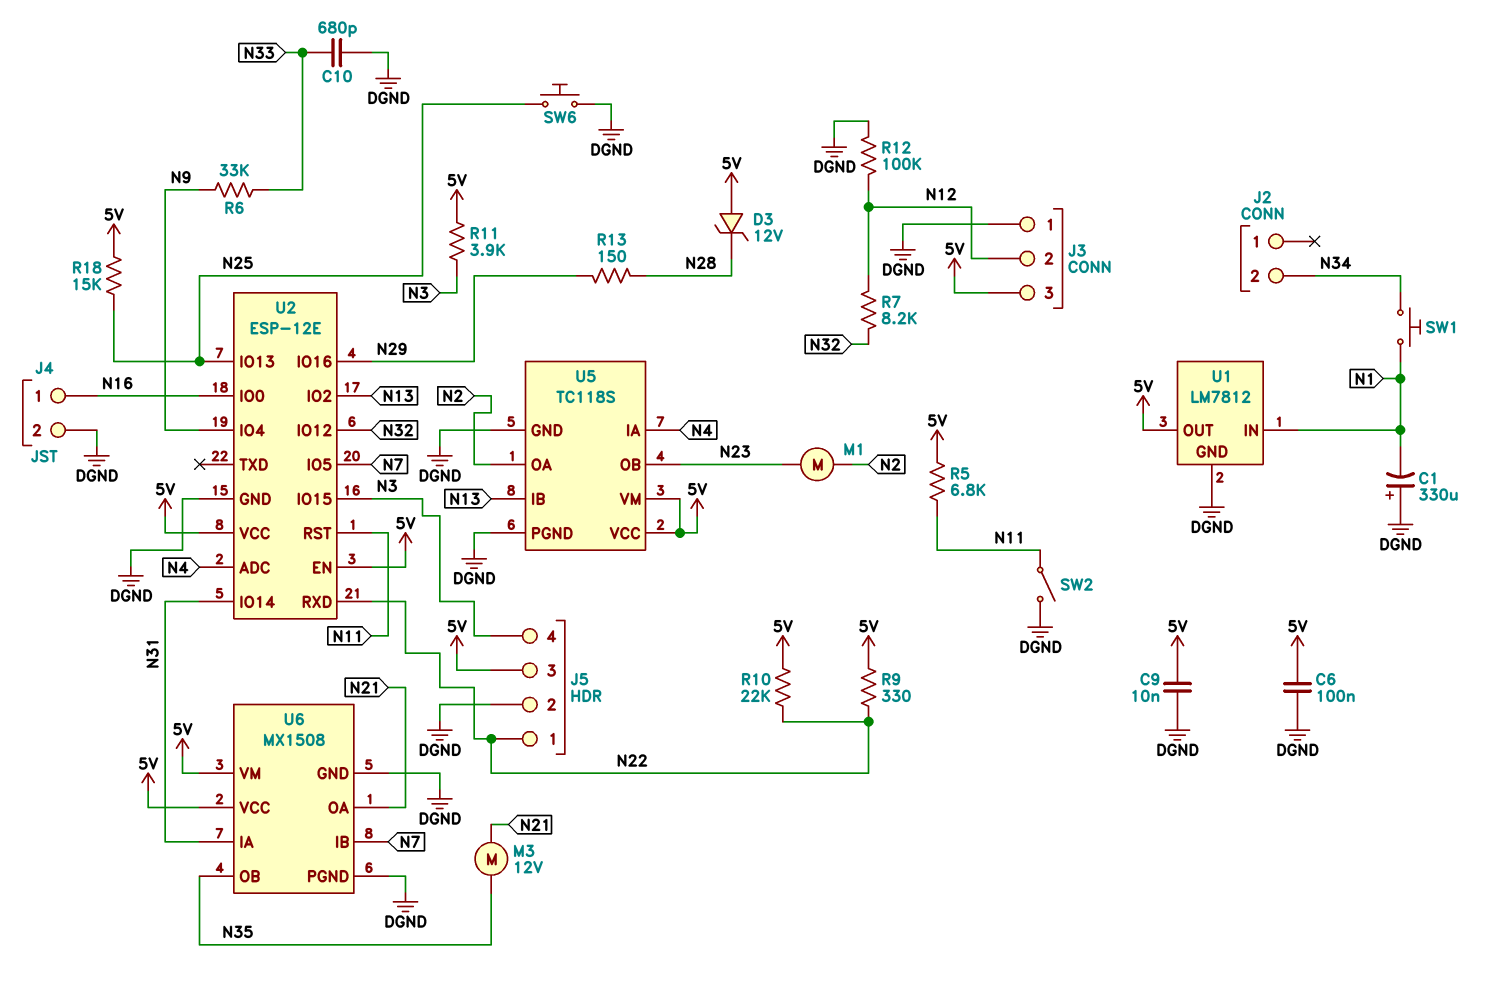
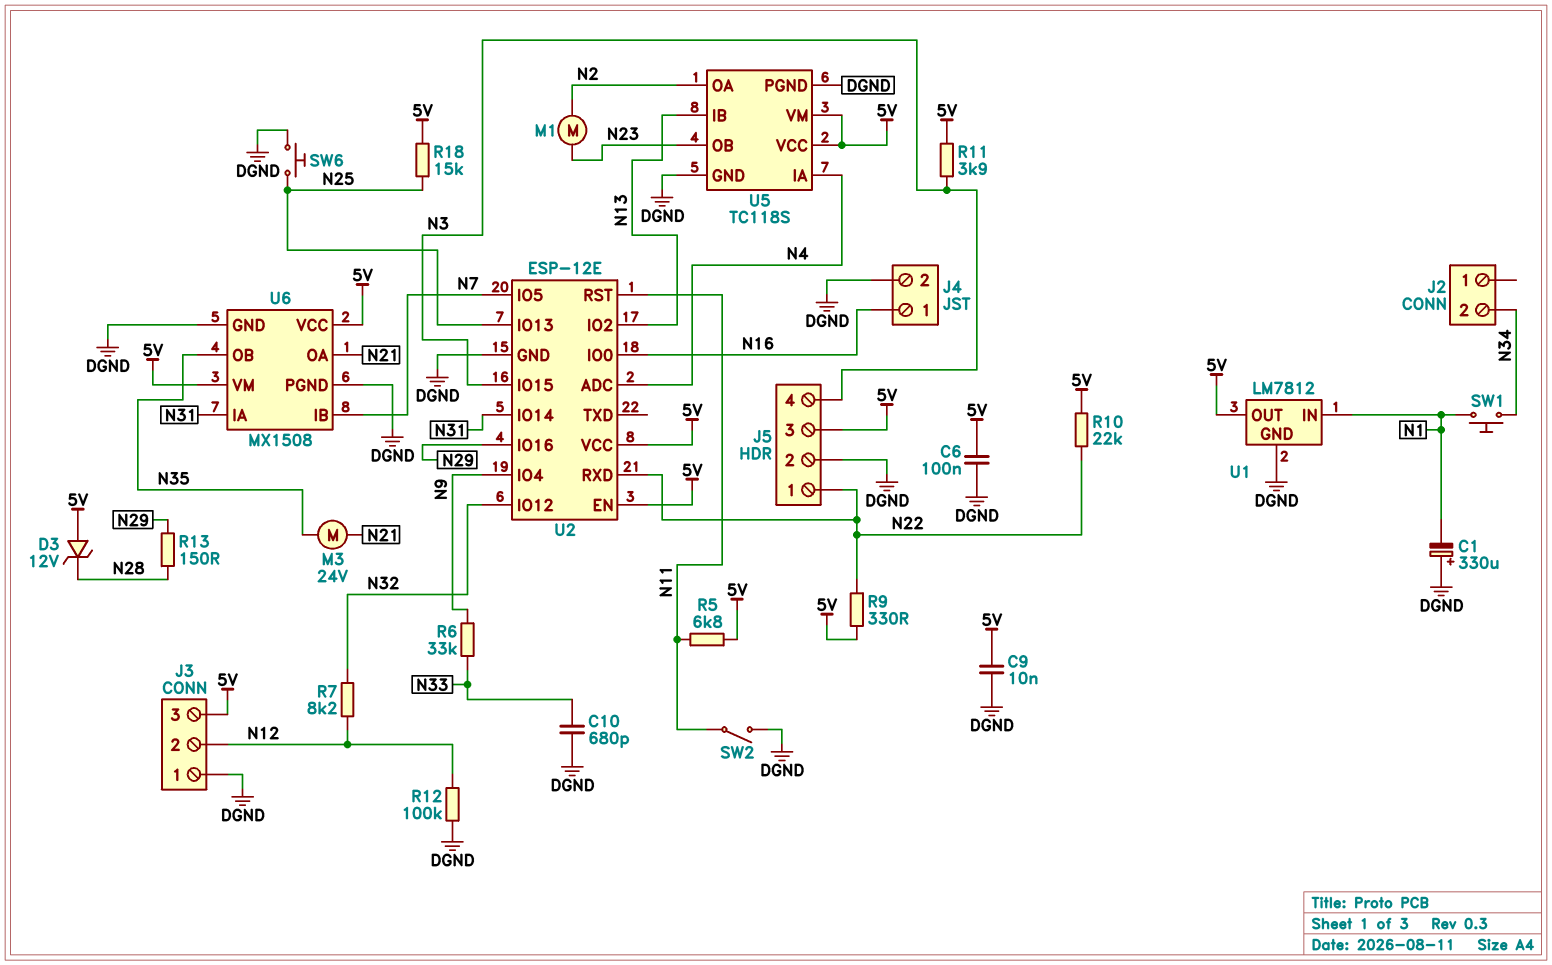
M3: motor 12V (N21, N35) -> motor 24V (N21, N35)

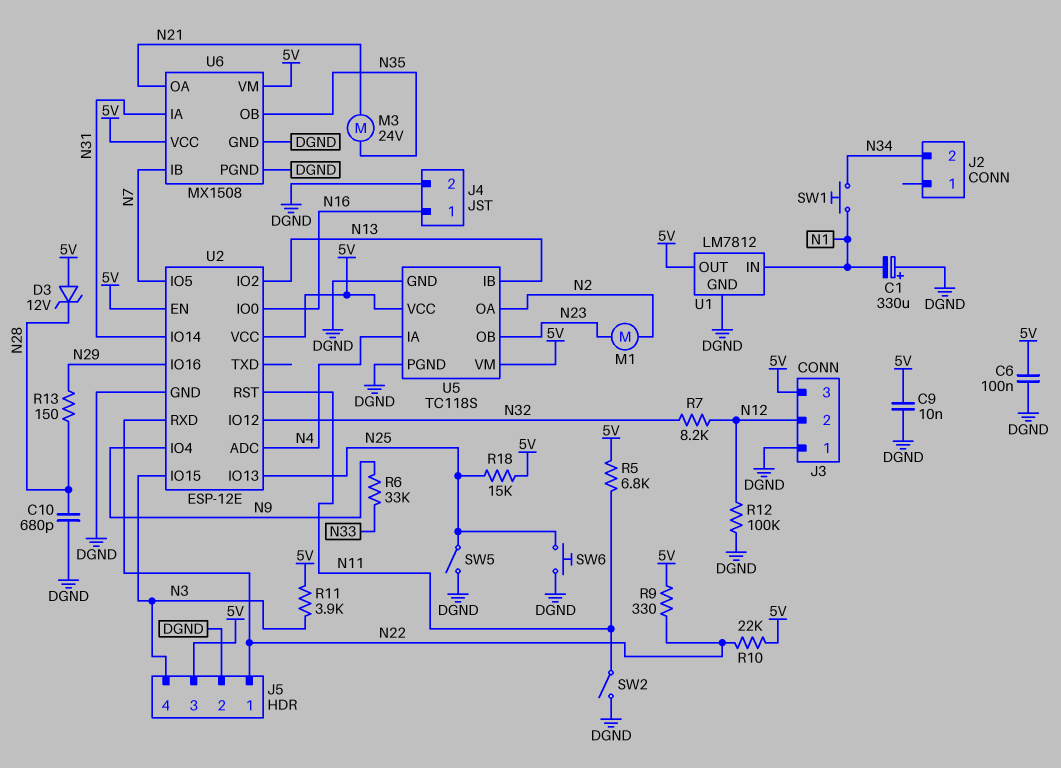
C10: 680pF (DGND, N33) -> 680pF (DGND, N28)
SW5: none -> switch (DGND, N25)

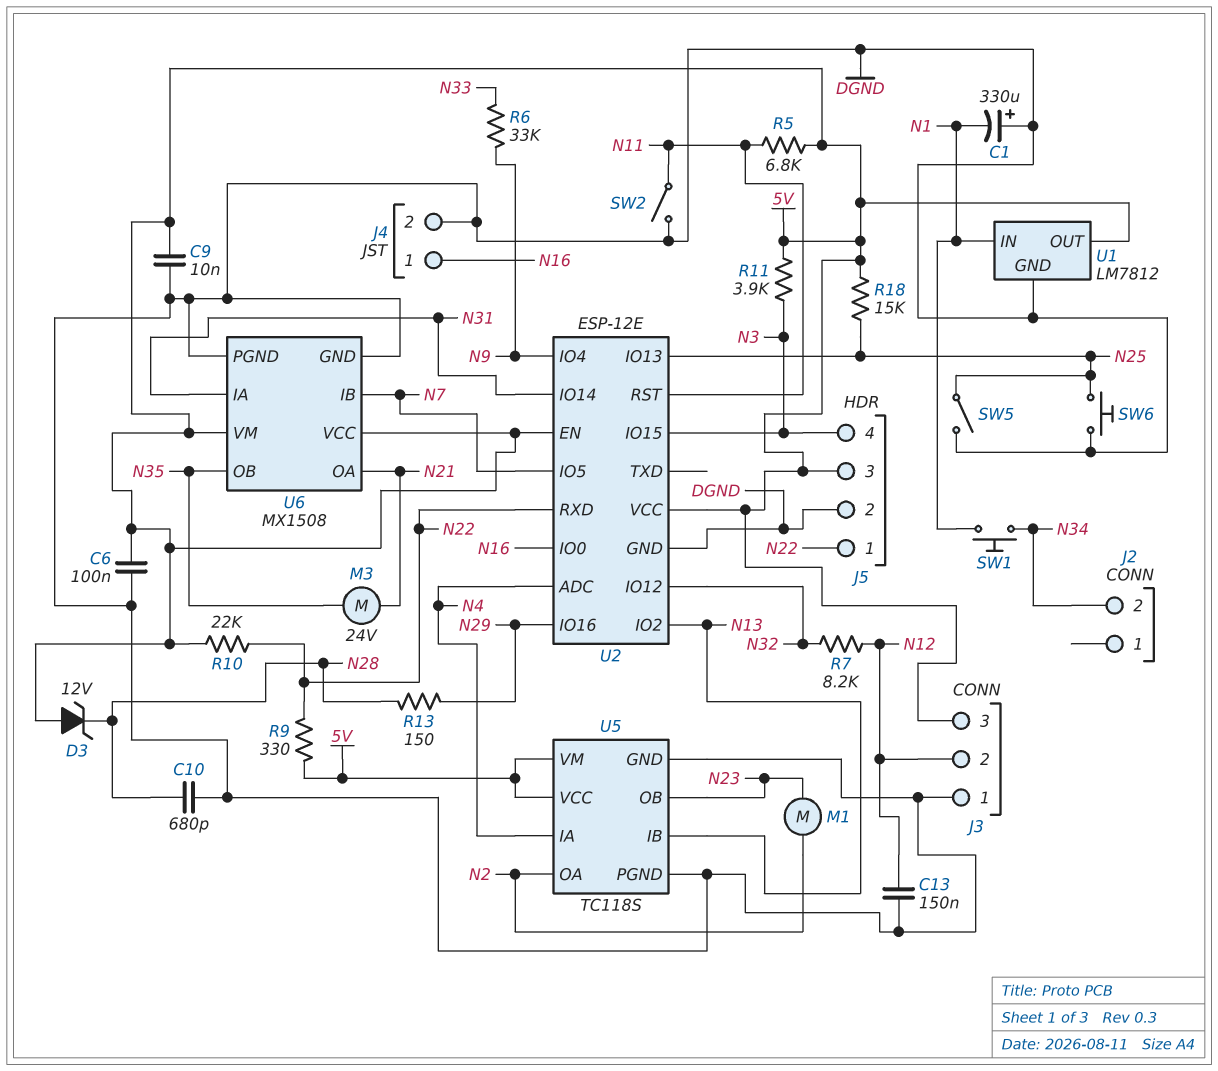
C13: none -> 150nF (DGND, N12)
R12: 100k (DGND, N12) -> none

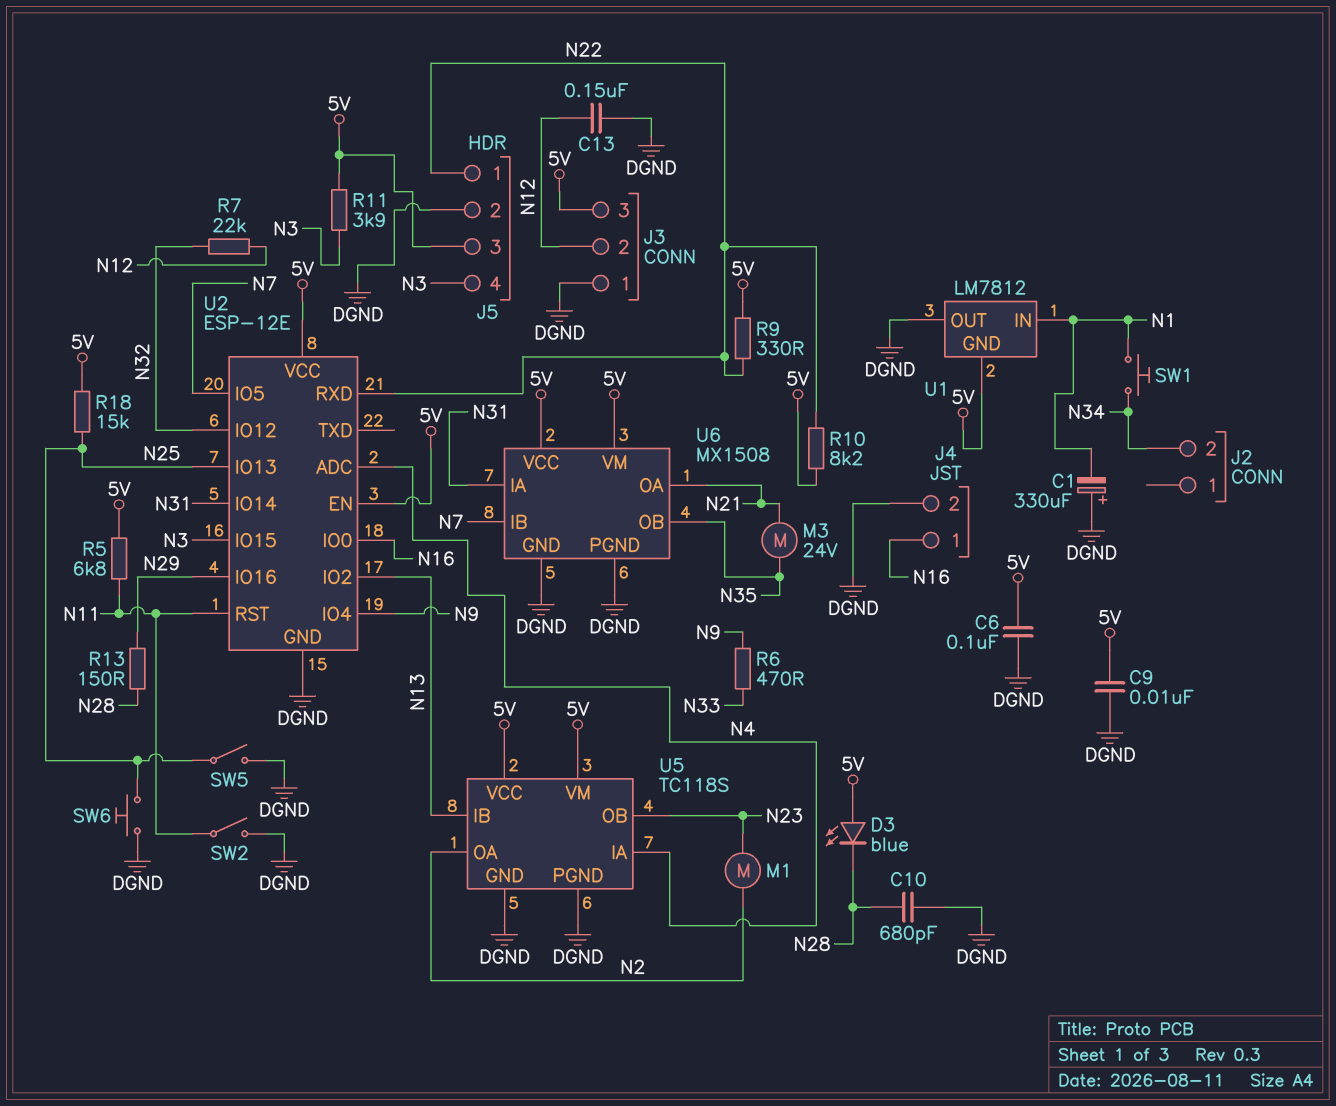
D3: zener 12V (A 5V, K N28) -> LED blue (A 5V, K N28)
R6: 33k (N9, N33) -> 470 (N9, N33)
R7: 8.2k (N12, N32) -> 22k (N12, N32)
R10: 22k (5V, N22) -> 8.2k (5V, N22)
U1 pin GND: DGND -> 5V
U1 pin OUT: 5V -> DGND

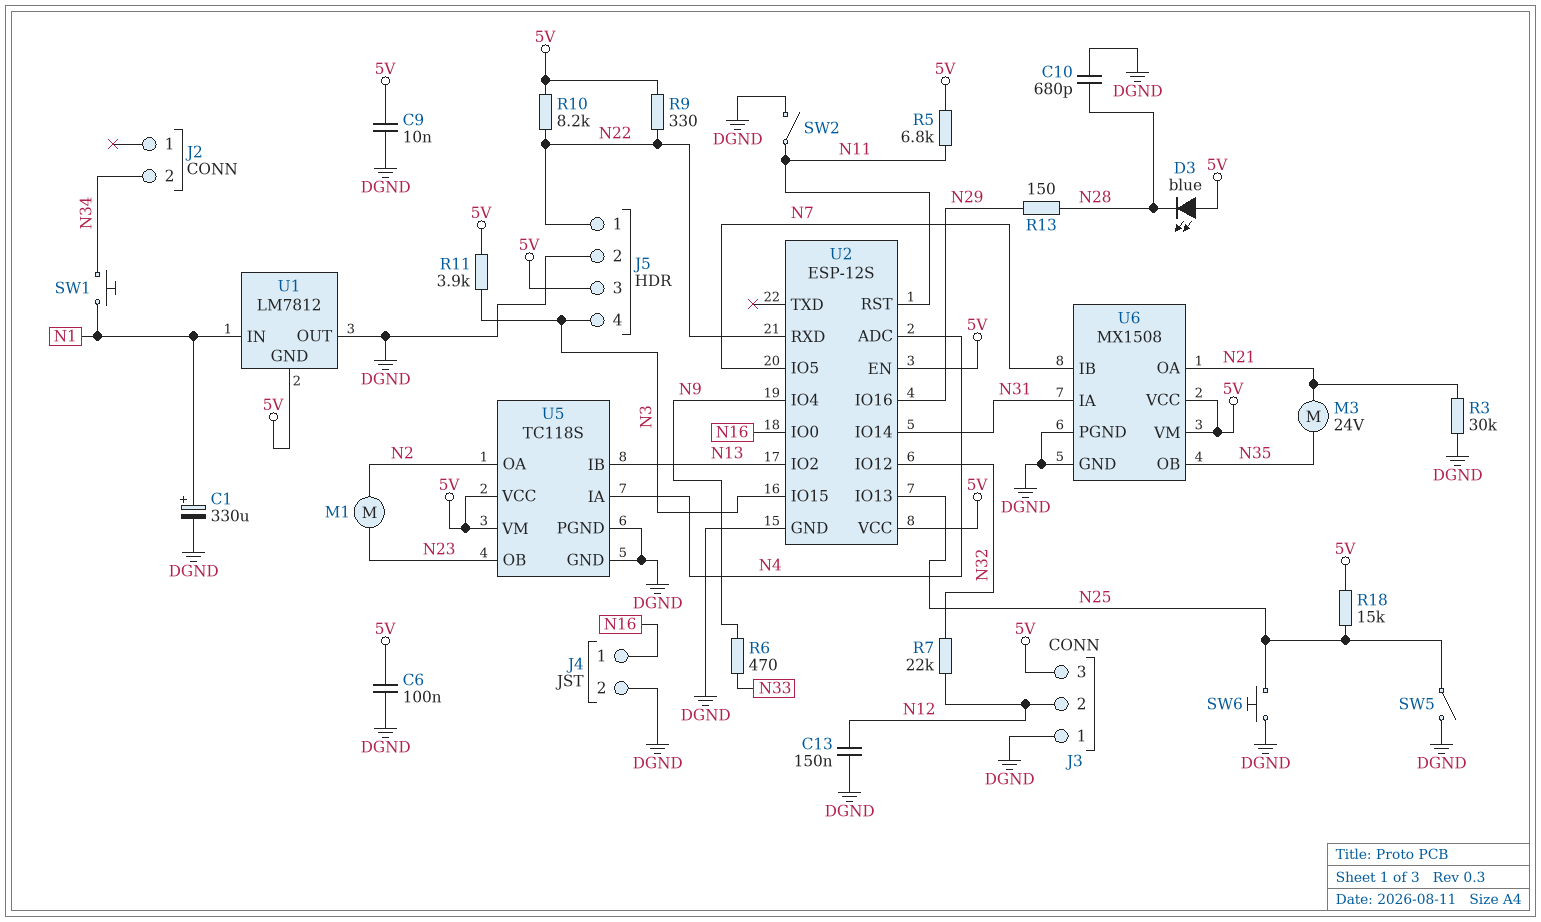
C1: 330uF (plus DGND, minus N1) -> 330uF (plus N1, minus DGND)
R3: none -> 30k (DGND, N21)
U2: ESP-12E -> ESP-12S

